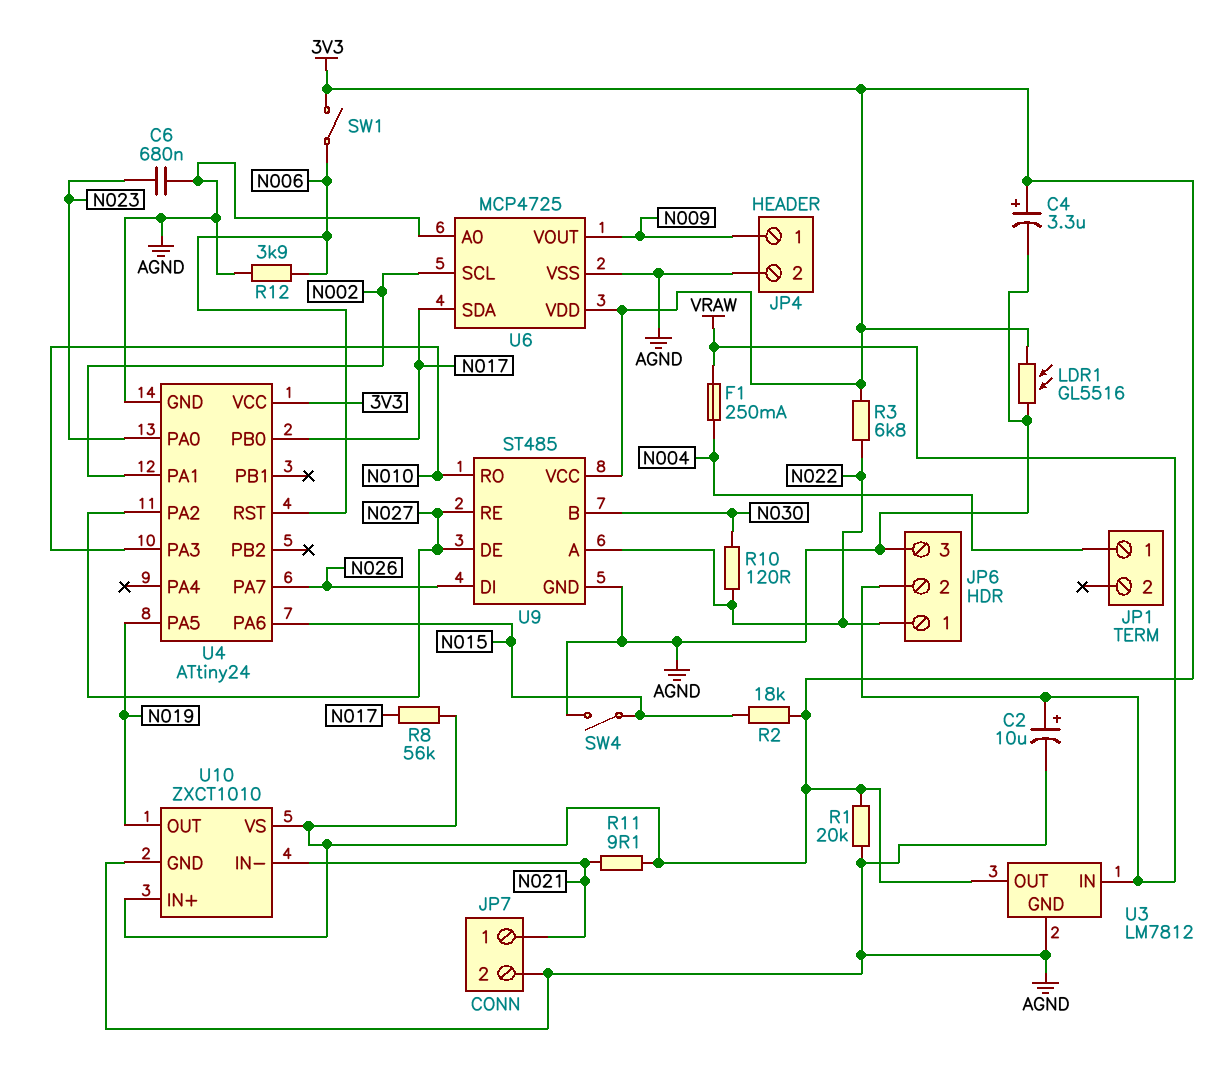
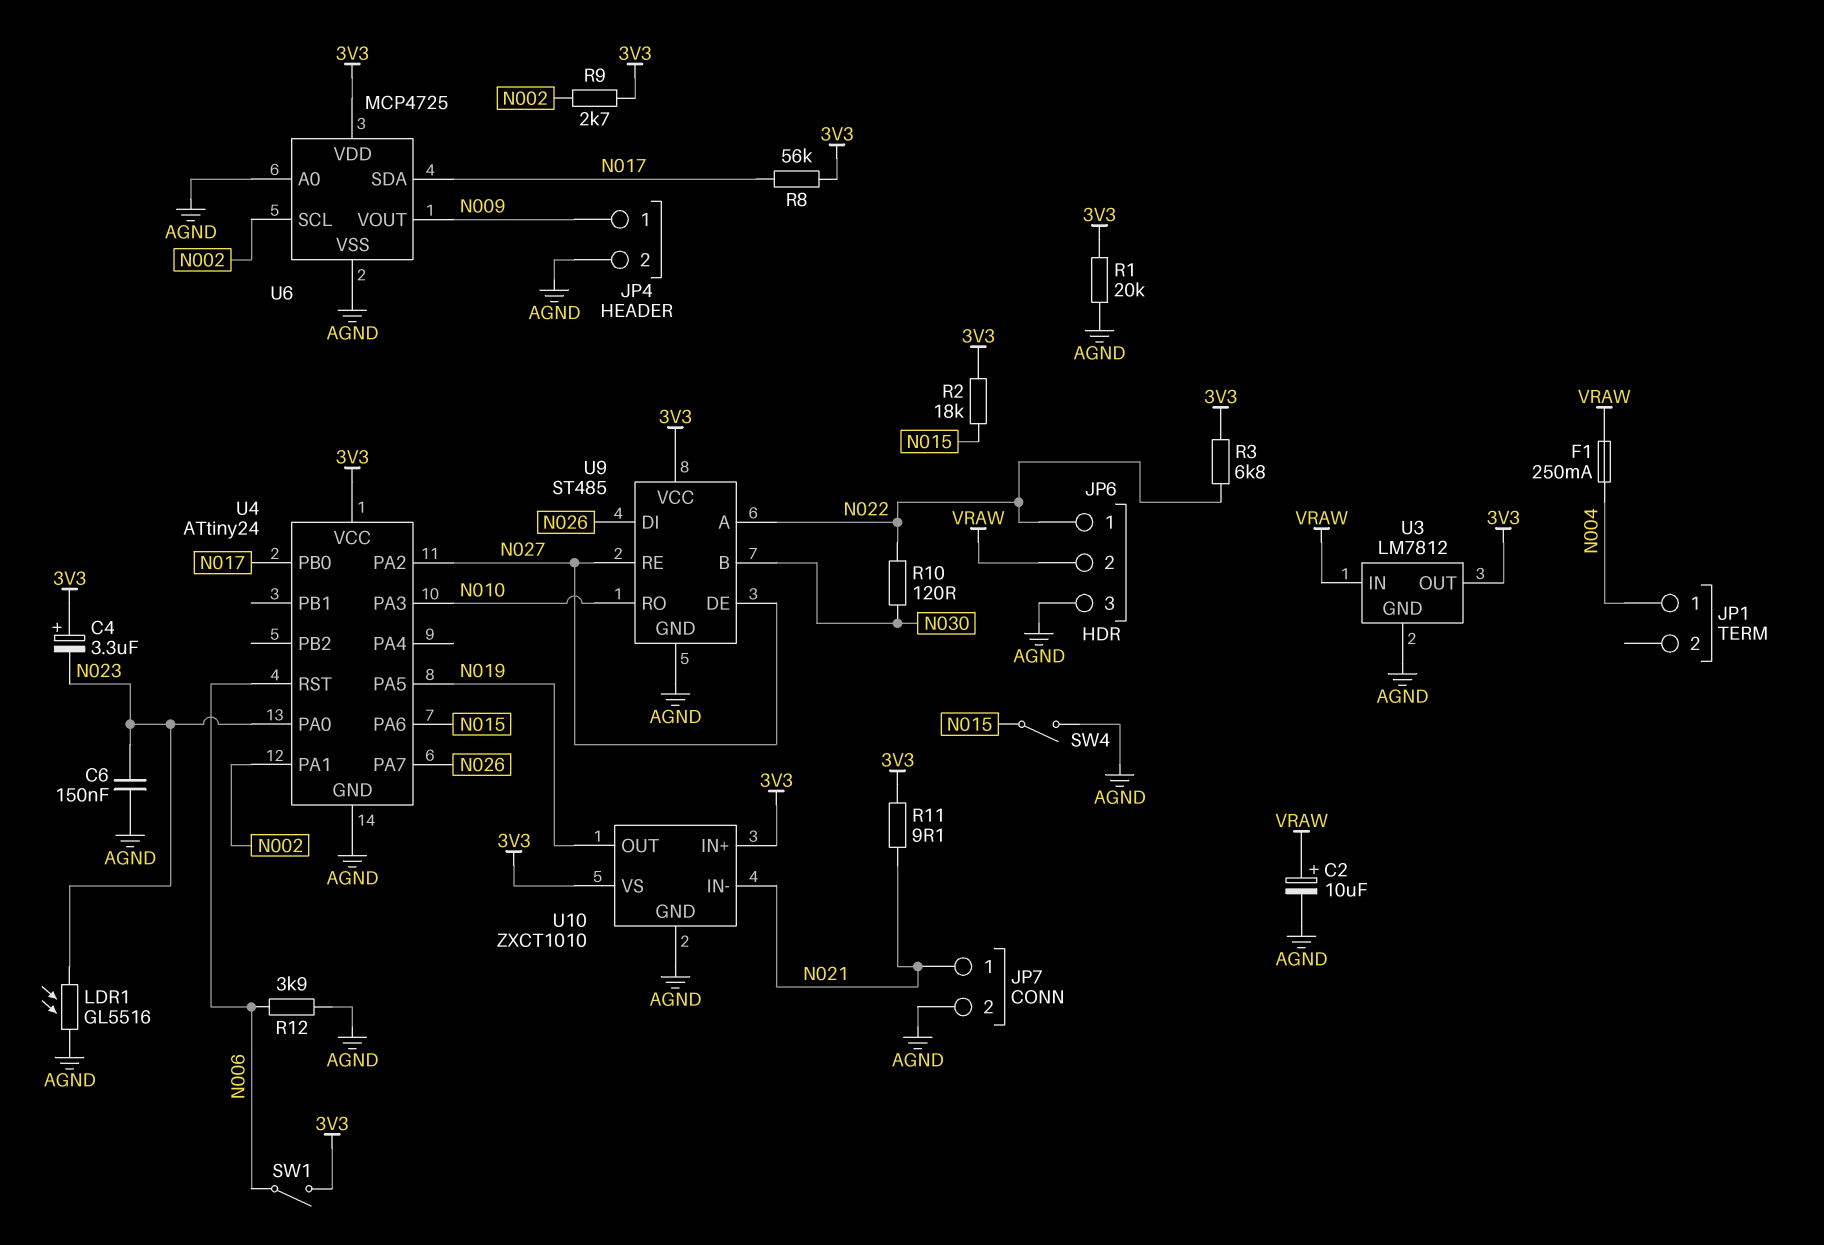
C4: 3.3uF (plus 3V3, minus AGND) -> 3.3uF (plus 3V3, minus N023)
C6: 680nF (AGND, N023) -> 150nF (AGND, N023)
LDR1: GL5516 (3V3, AGND) -> GL5516 (AGND, N023)
R9: none -> 2.7k (3V3, N002)

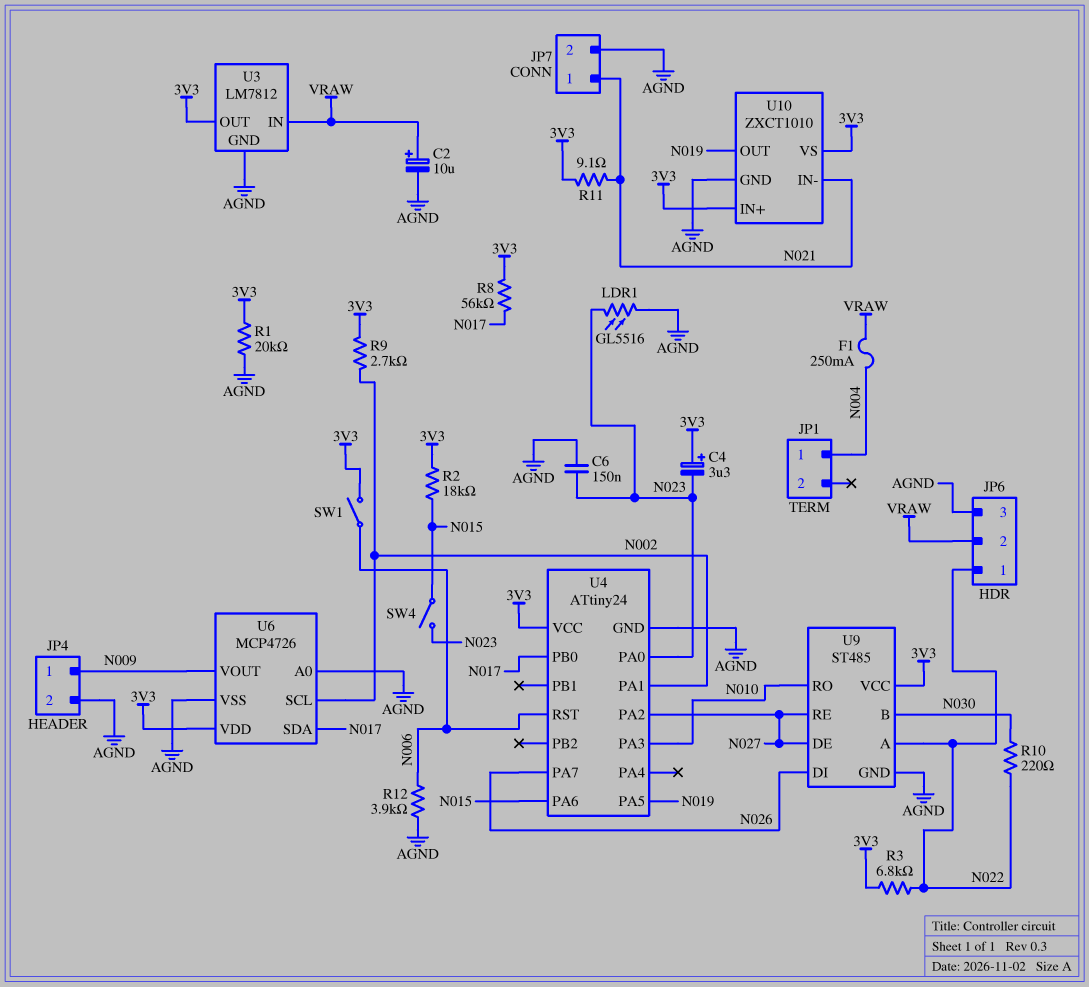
R10: 120 (N022, N030) -> 220 (N022, N030)
SW4: switch (AGND, N015) -> switch (N015, N023)
U6: MCP4725 -> MCP4726

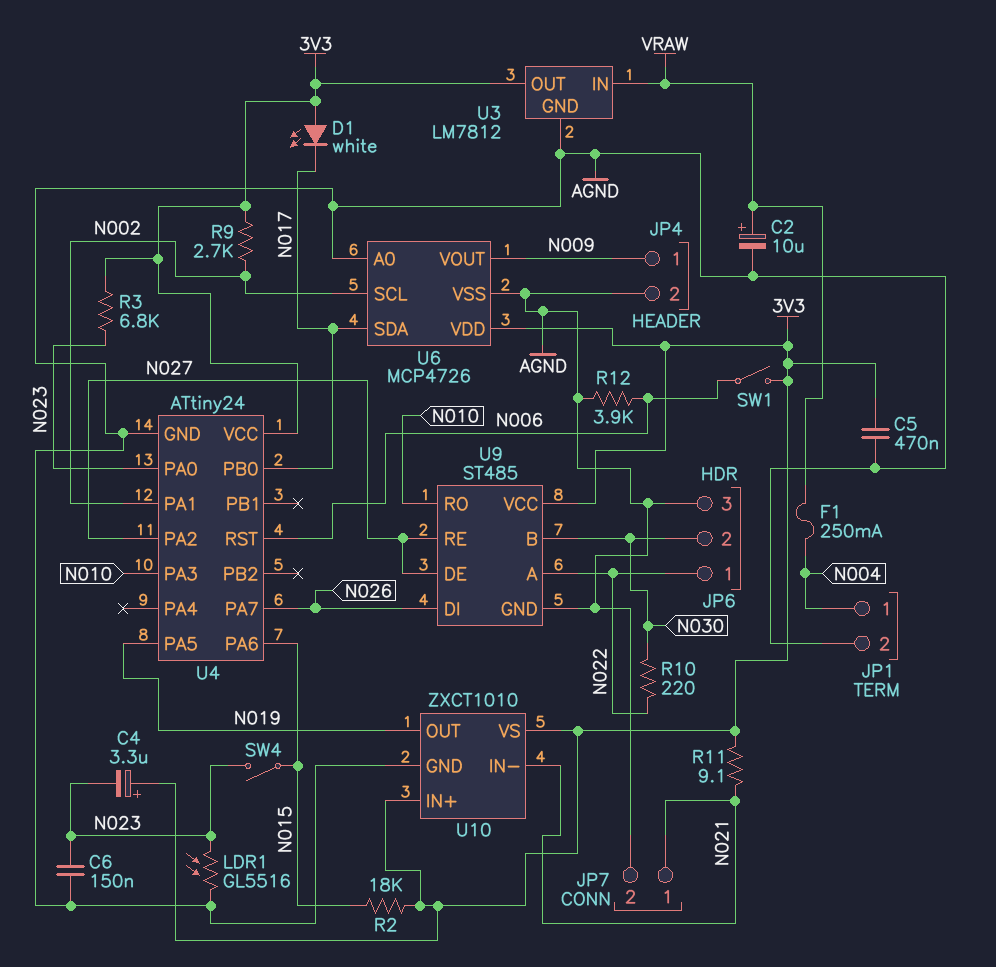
C5: none -> 470nF (3V3, AGND)
D1: none -> LED white (A 3V3, K N017)
JP1 pin 2: none -> AGND
JP6 pin 2: VRAW -> N030
R1: 20k (3V3, AGND) -> none
R3: 6.8k (3V3, N022) -> 6.8k (3V3, N023)
R8: 56k (3V3, N017) -> none

